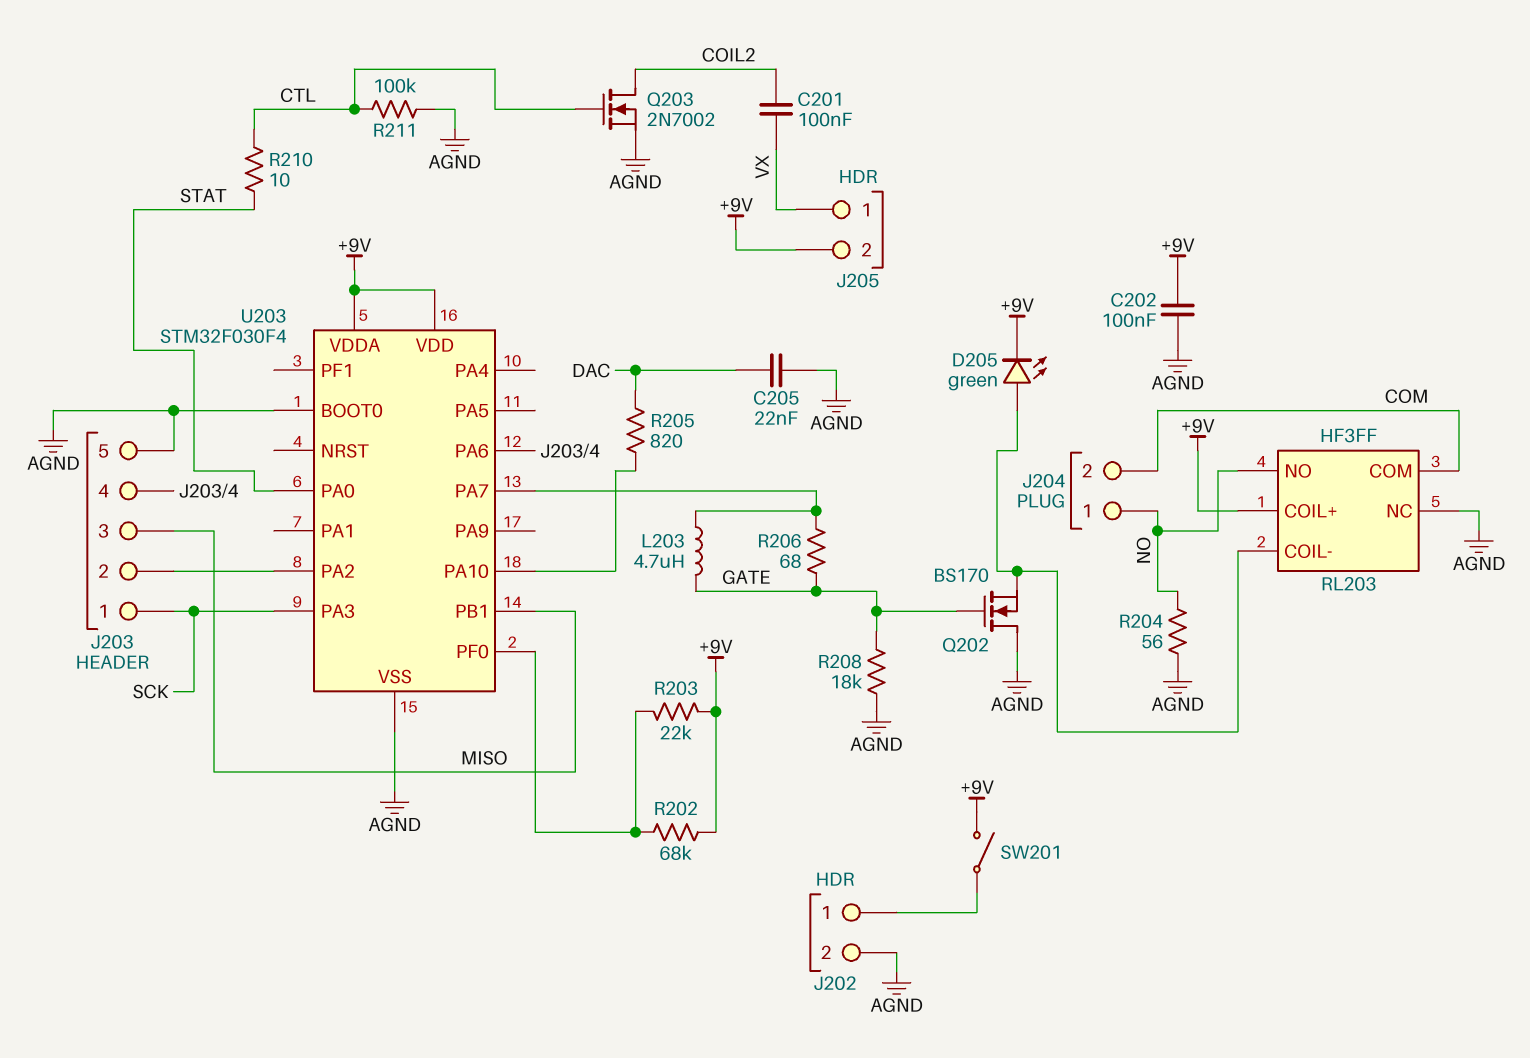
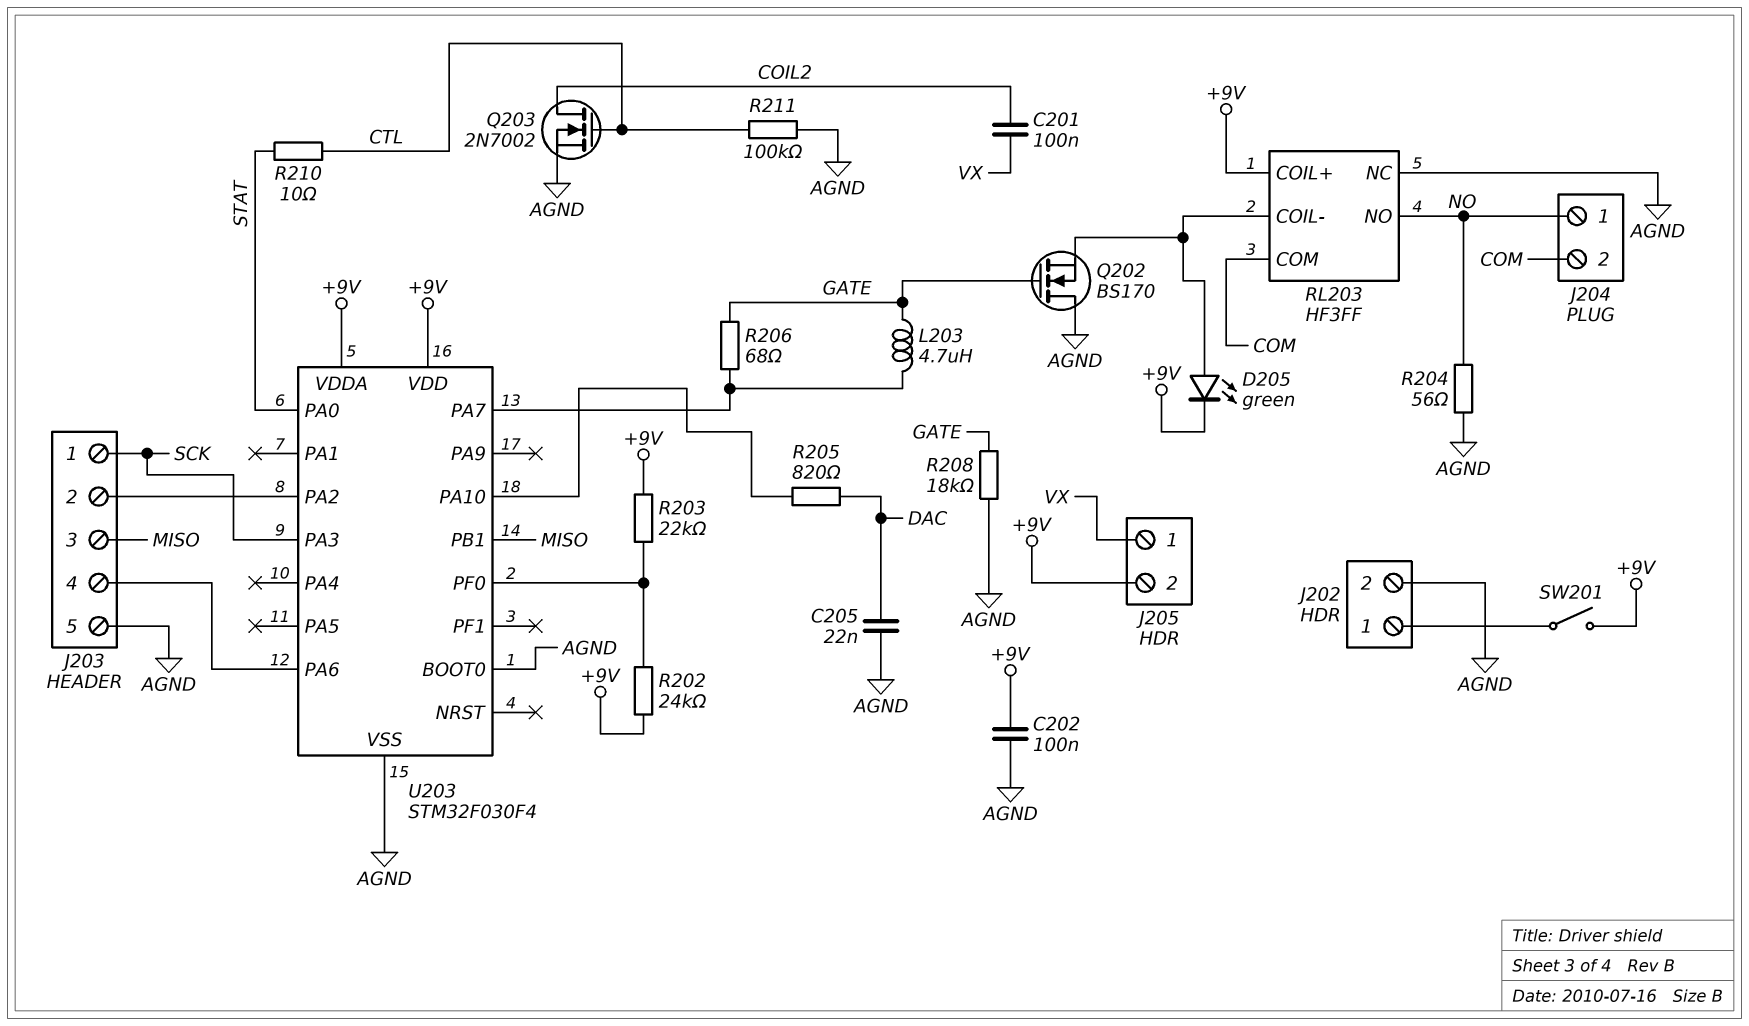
R202: 68k (+9V, U203/PF0) -> 24k (+9V, U203/PF0)

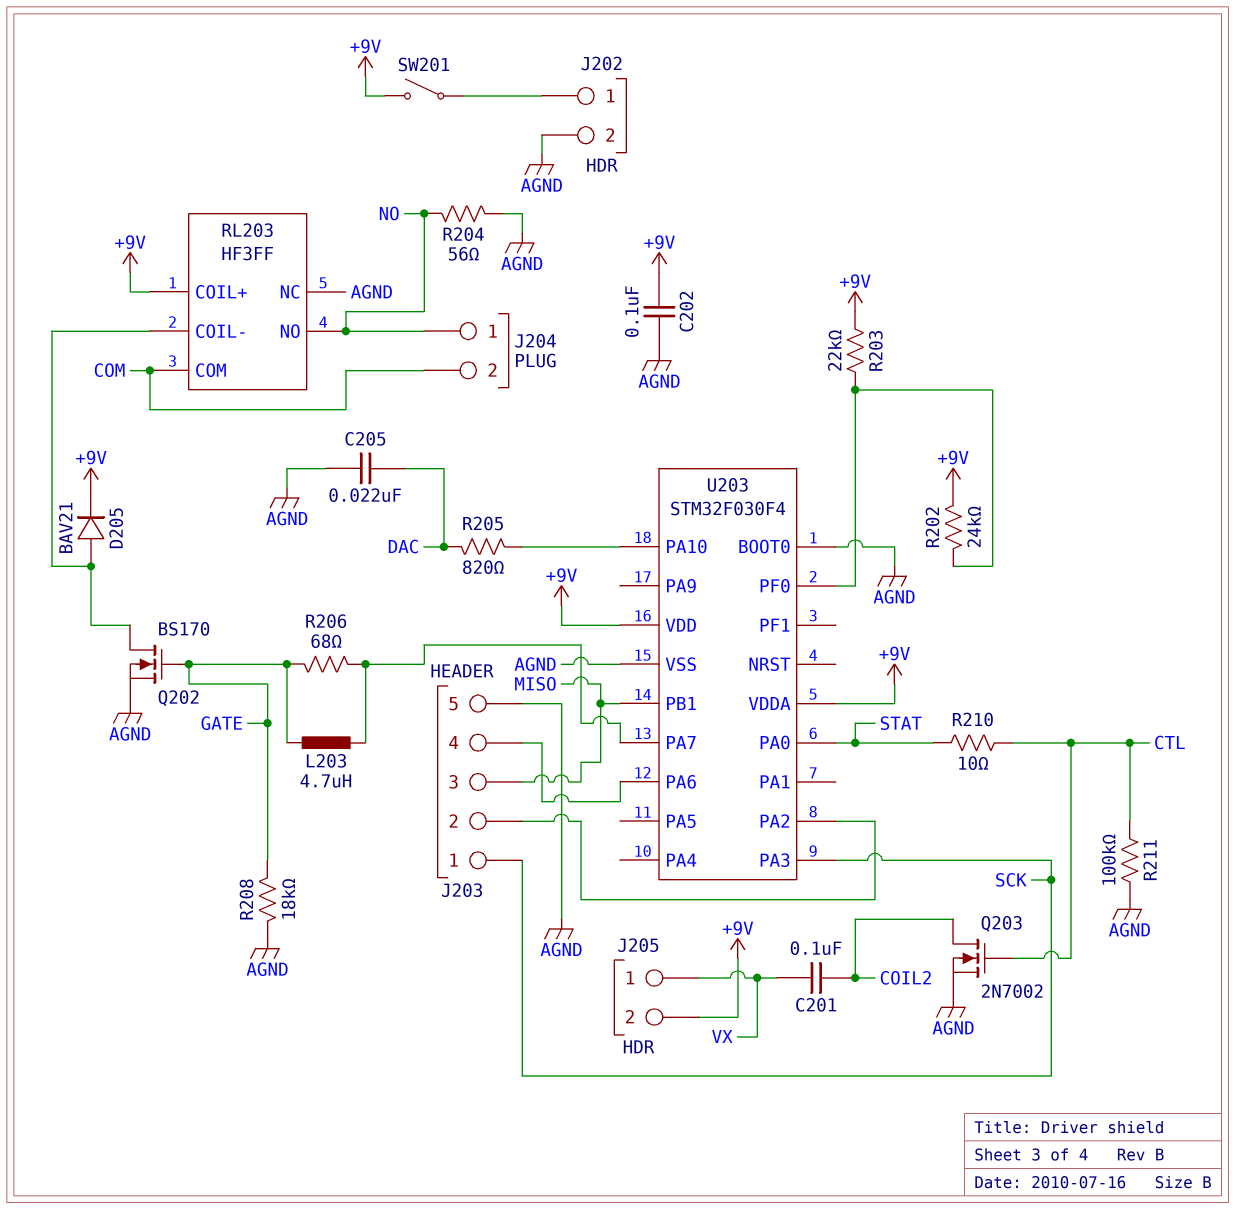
D205: LED green (A RL203/COIL-, K +9V) -> diode BAV21 (A RL203/COIL-, K +9V)
Q202: NMOS BS170 (G GATE, D AGND, S RL203/COIL-) -> NMOS BS170 (G GATE, D RL203/COIL-, S AGND)

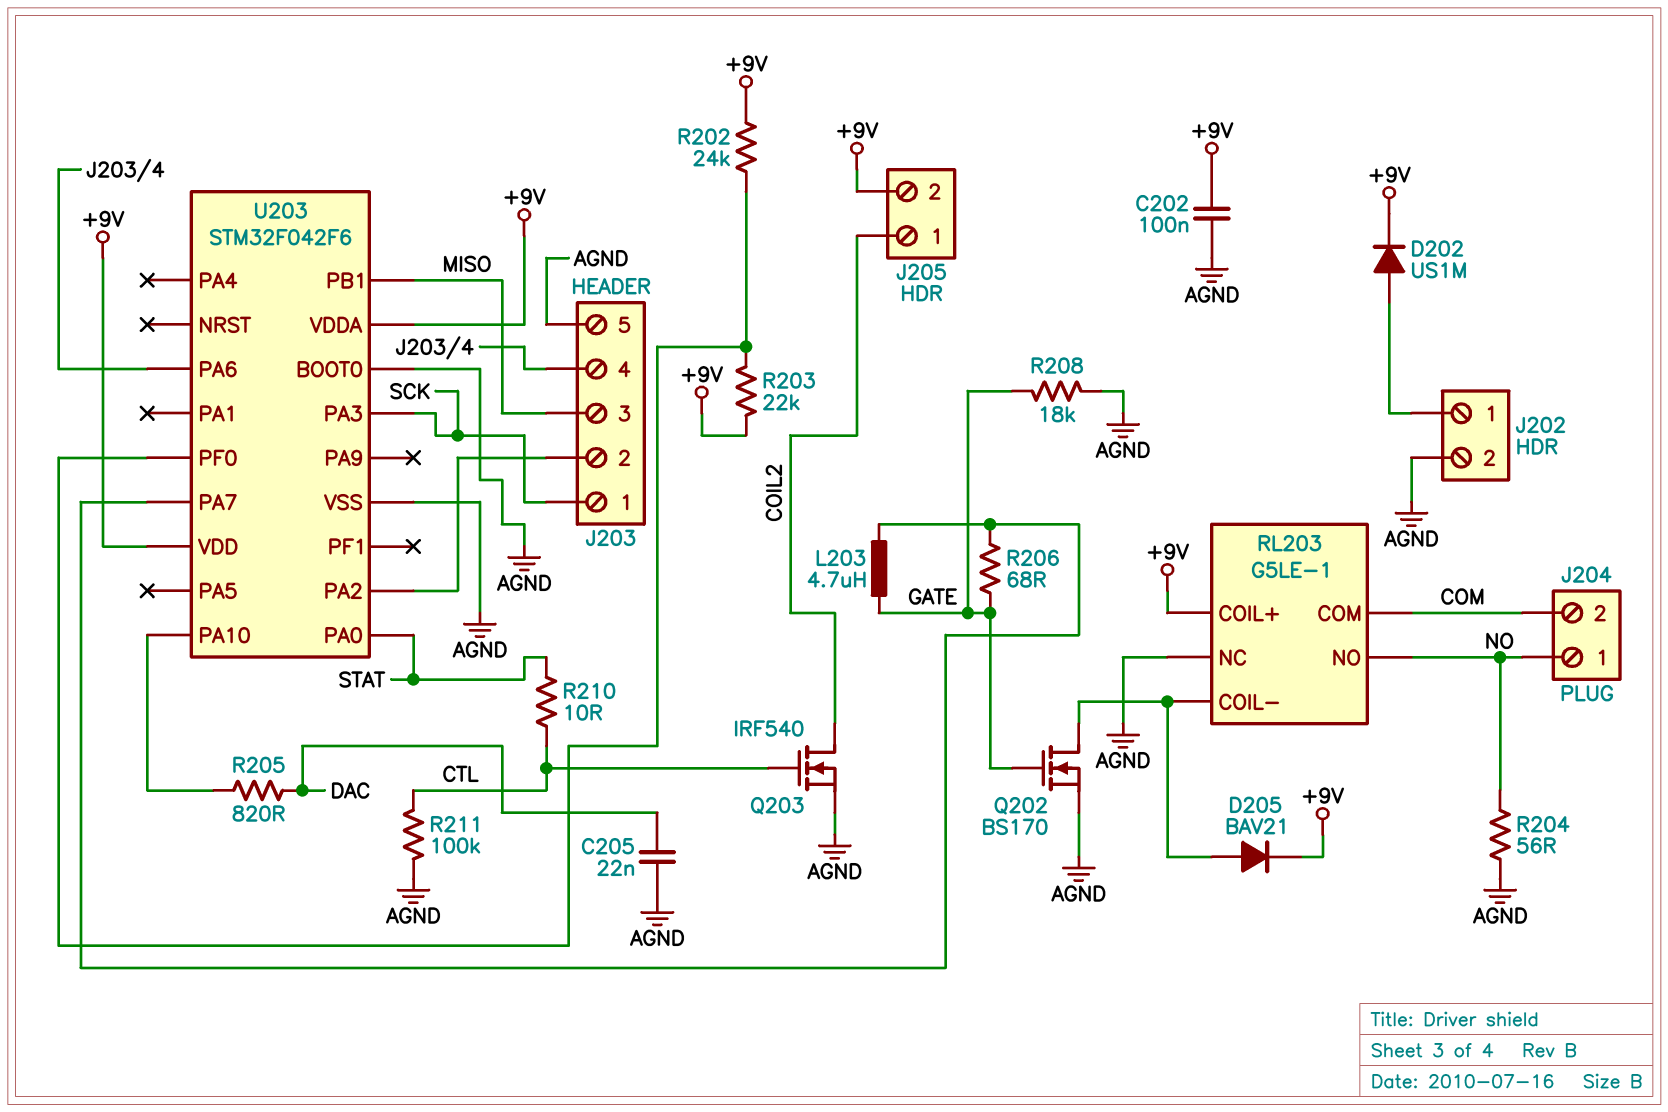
C201: 100nF (COIL2, VX) -> none
D202: none -> diode US1M (A J202/1, K +9V)
J205 pin 1: VX -> COIL2
Q203: NMOS 2N7002 (G CTL, D COIL2, S AGND) -> NMOS IRF540 (G CTL, D COIL2, S AGND)
RL203: HF3FF -> G5LE-1
SW201: switch (+9V, J202/1) -> none
U203: STM32F030F4 -> STM32F042F6

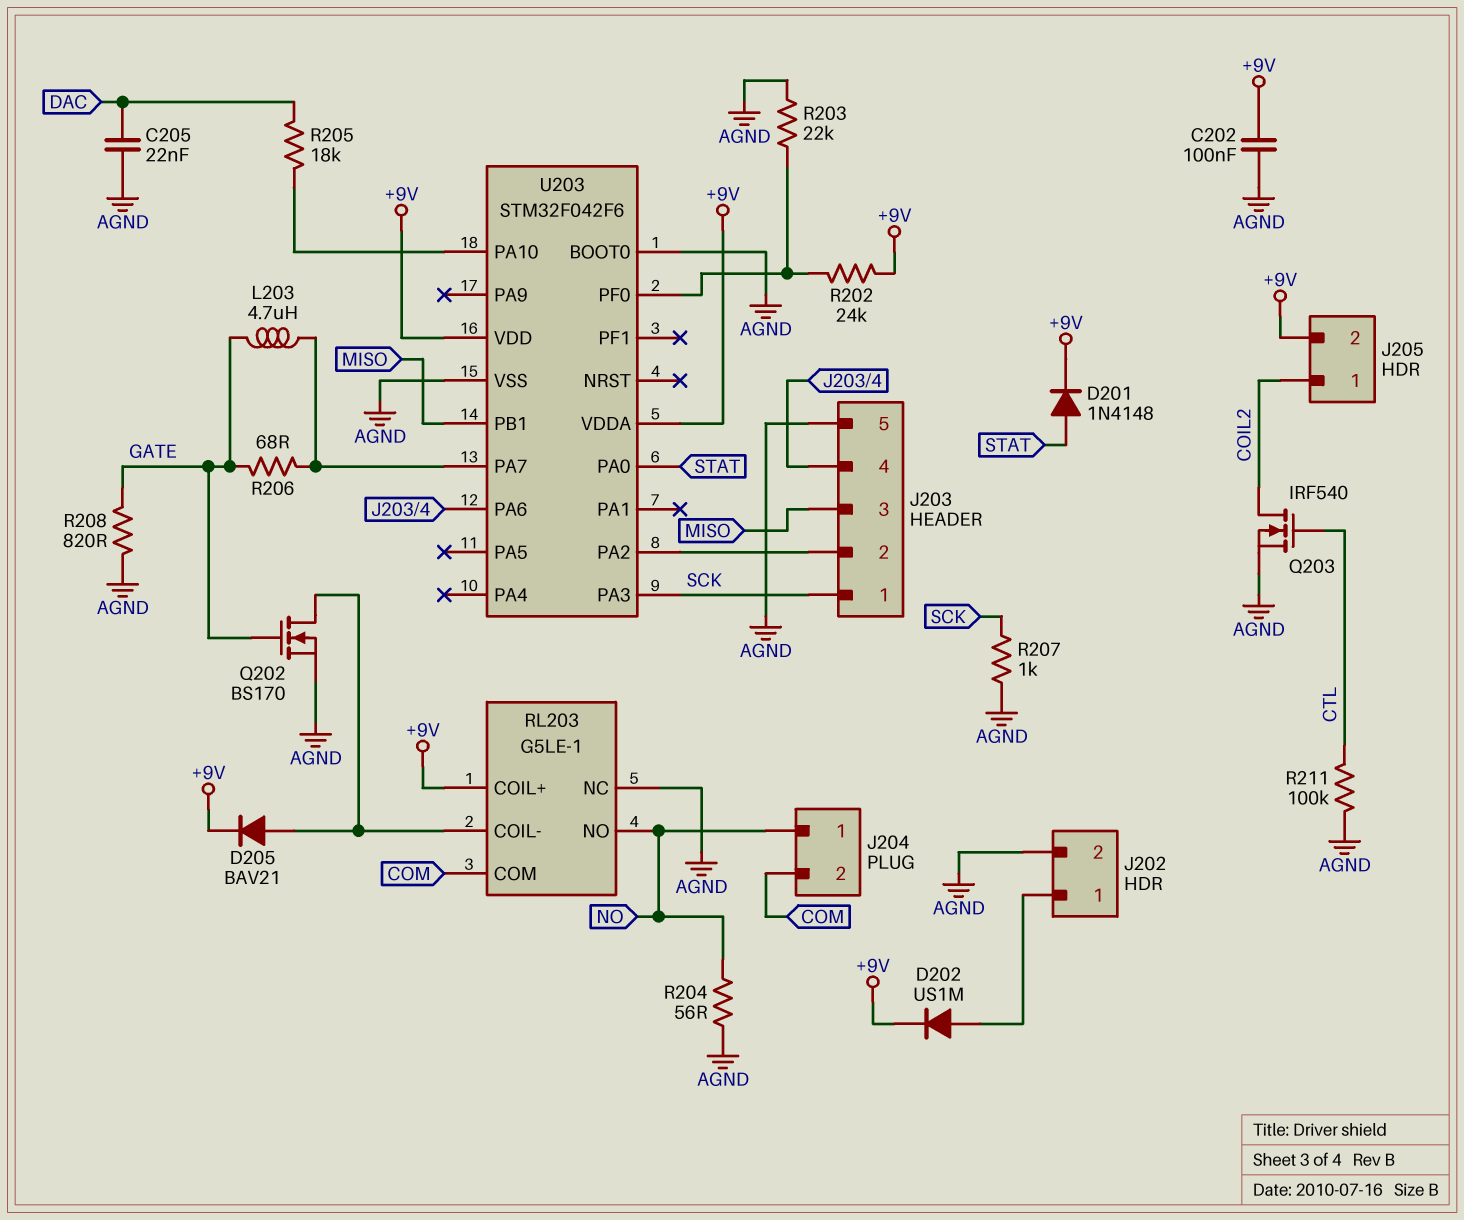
D201: none -> diode 1N4148 (A STAT, K +9V)
R203: 22k (+9V, U203/PF0) -> 22k (AGND, U203/PF0)
R205: 820 (DAC, U203/PA10) -> 18k (DAC, U203/PA10)
R207: none -> 1k (AGND, SCK)
R208: 18k (AGND, GATE) -> 820 (AGND, GATE)
R210: 10 (CTL, STAT) -> none

